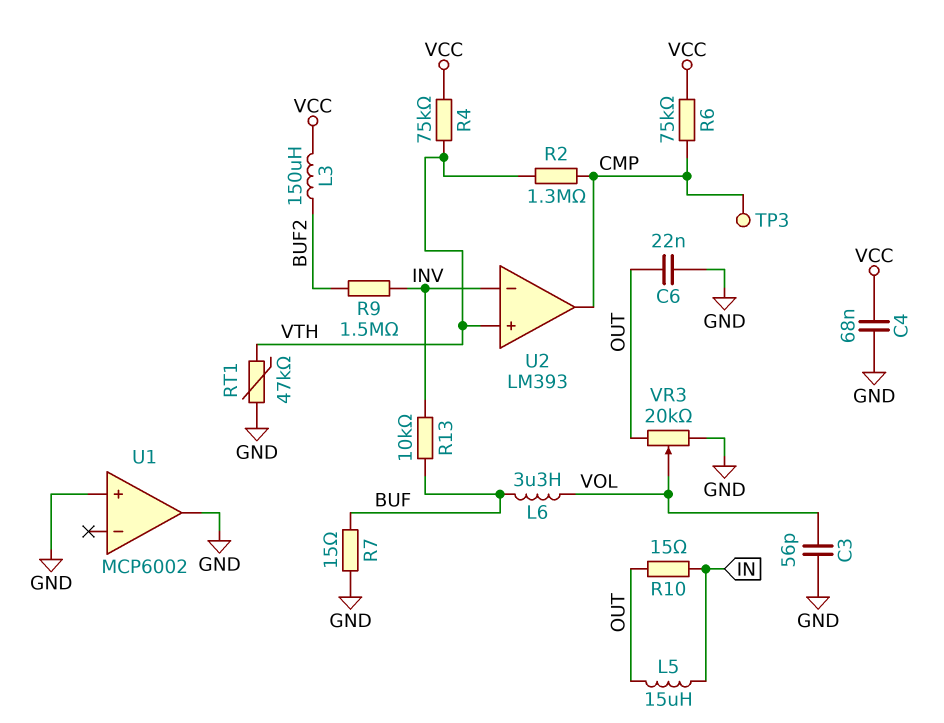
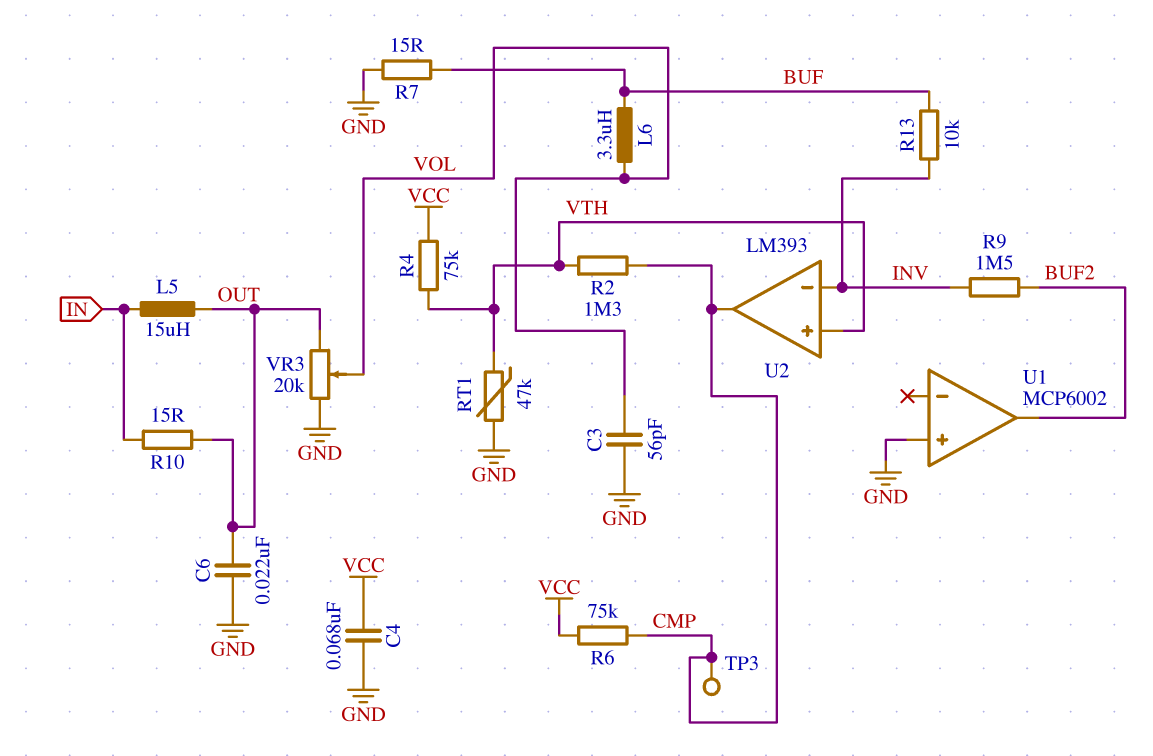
L3: 150uH (BUF2, VCC) -> none
U1 pin out: GND -> BUF2

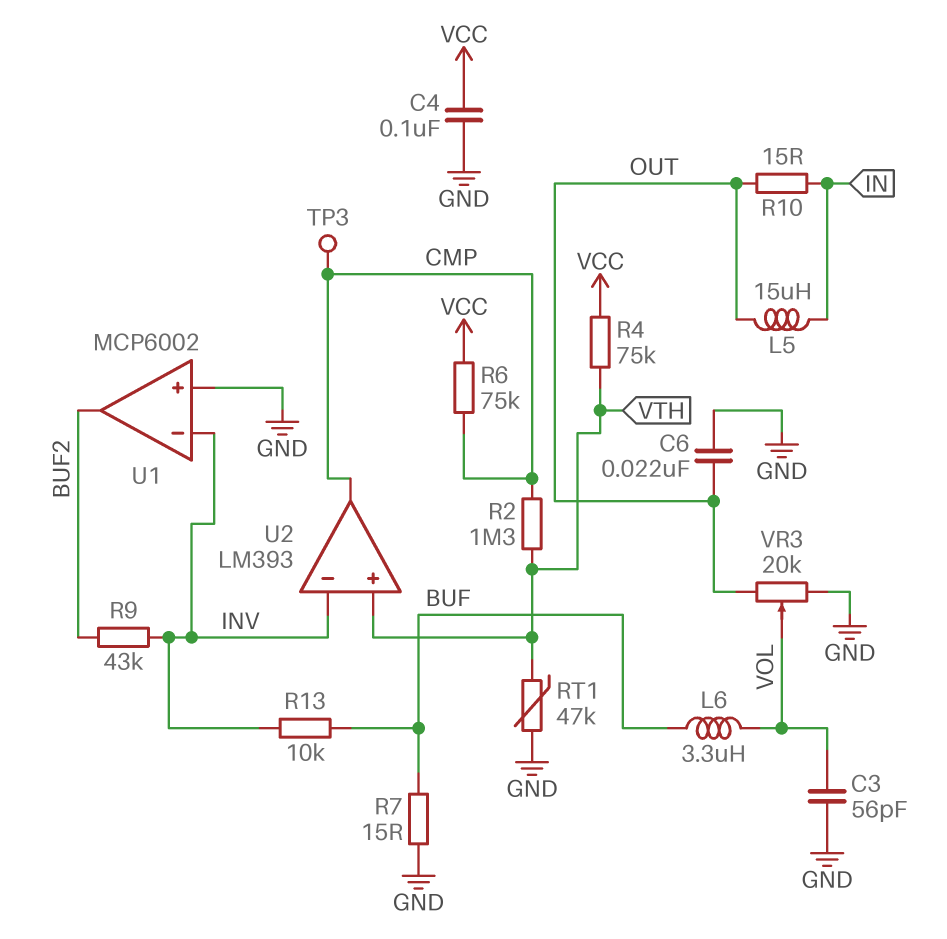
C4: 68nF (GND, VCC) -> 100nF (GND, VCC)
R9: 1.5M (BUF2, INV) -> 43k (BUF2, INV)
U1 pin in-: none -> INV

